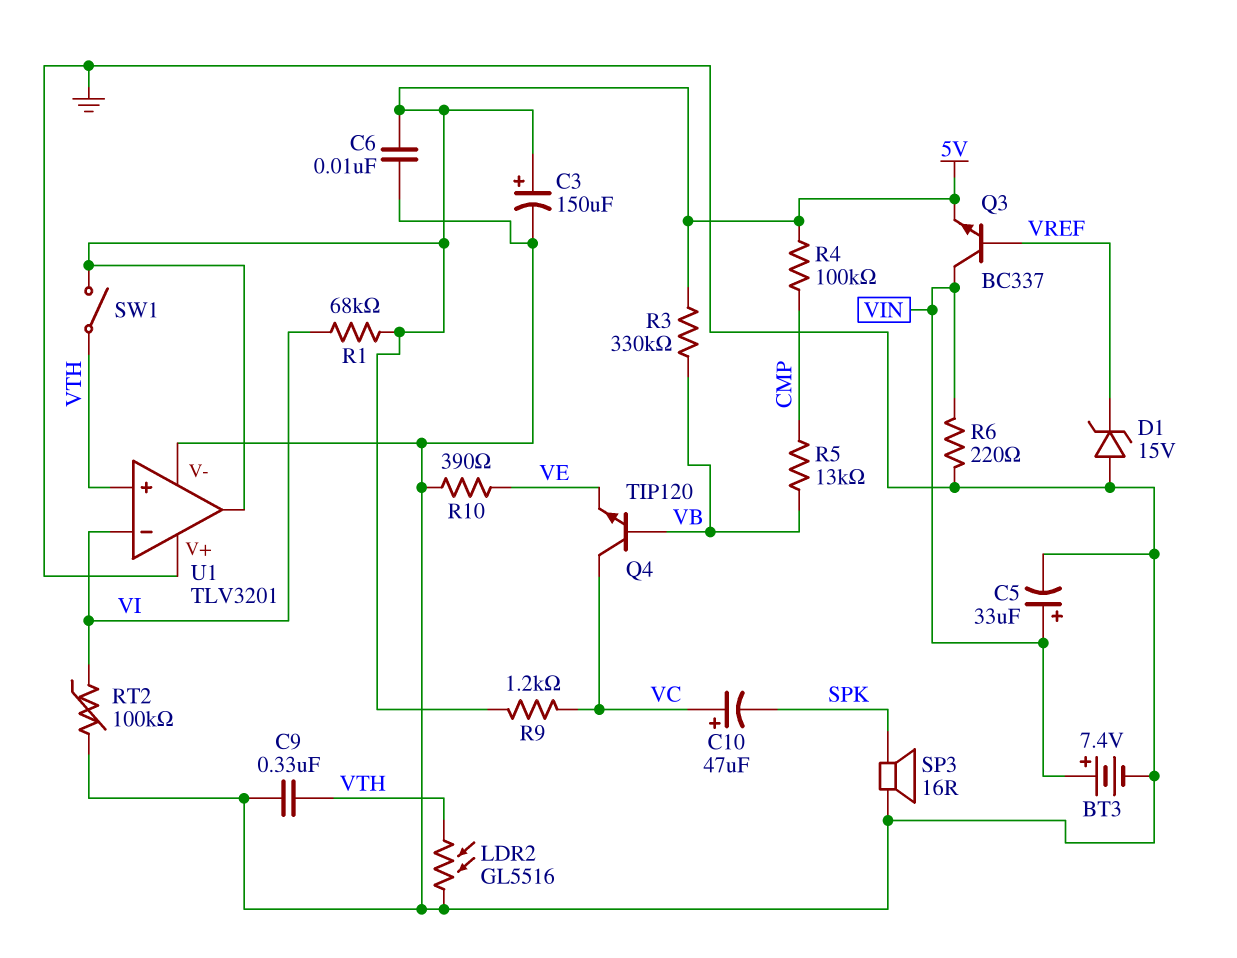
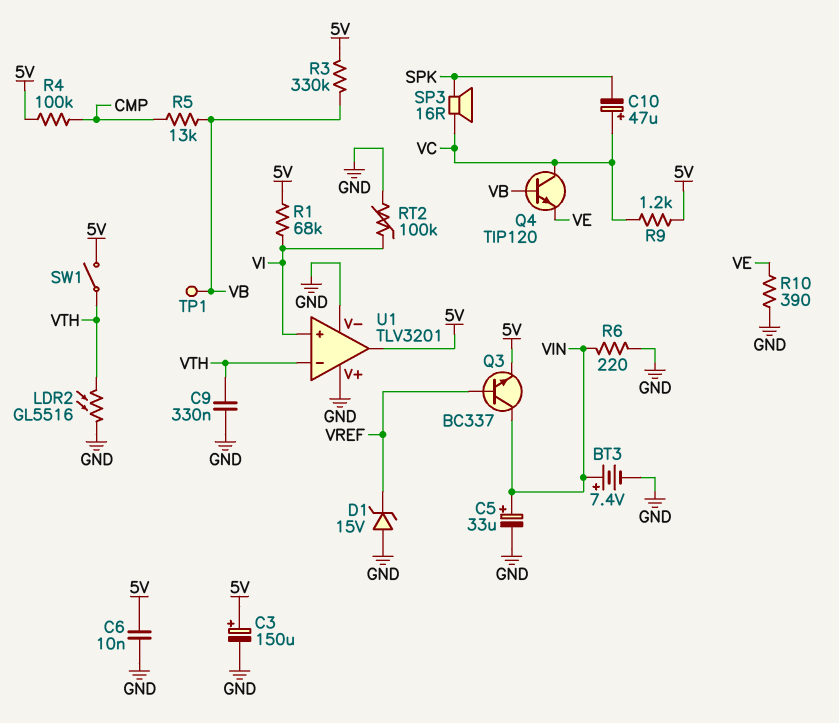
SP3: speaker 16R (GND, SPK) -> speaker 16R (SPK, VC)
TP1: none -> test point (VB)
U1 pin in+: VTH -> VI
U1 pin in-: VI -> VTH

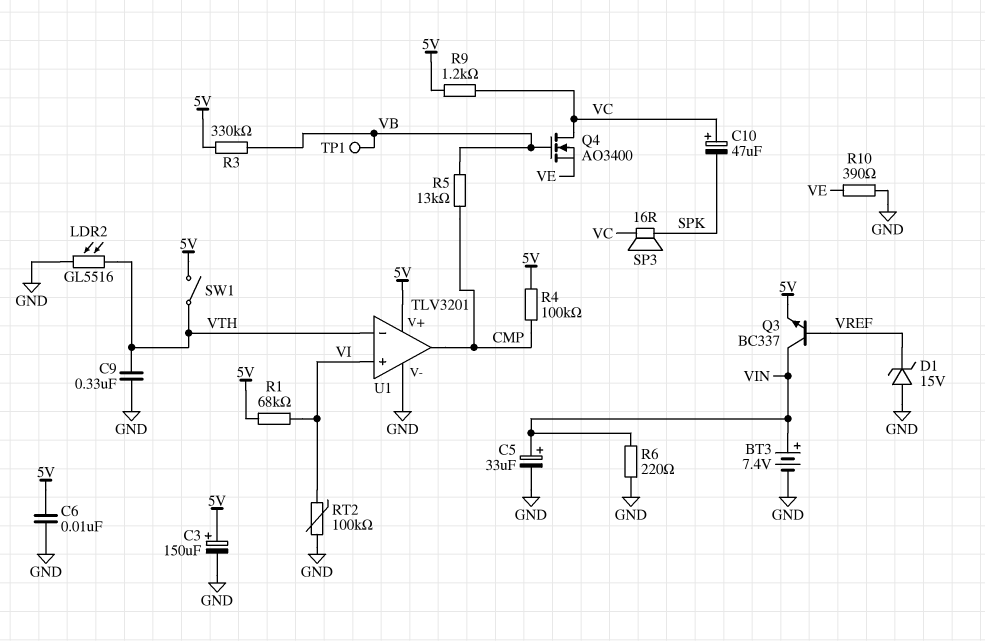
Q4: NPN TIP120 (B VB, C VC, E VE) -> NMOS AO3400 (G VB, D VC, S VE)
U1 pin V+: GND -> 5V
U1 pin out: 5V -> CMP

